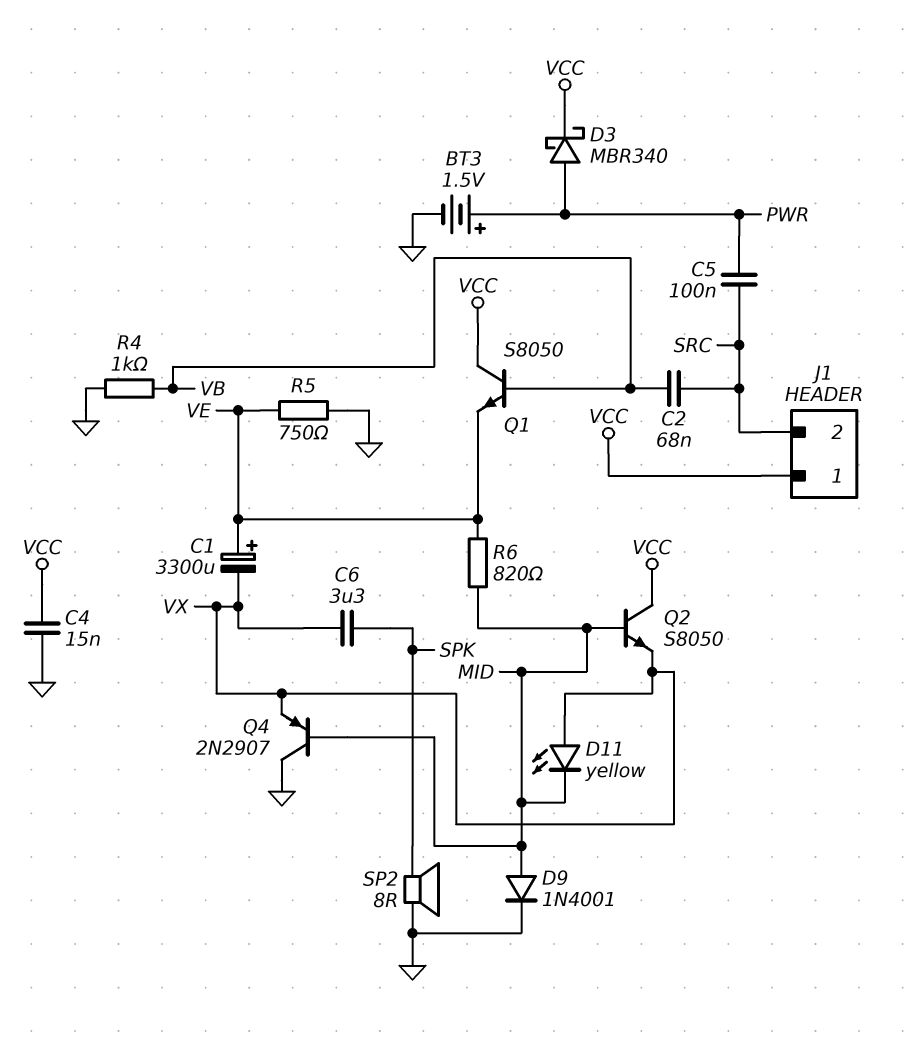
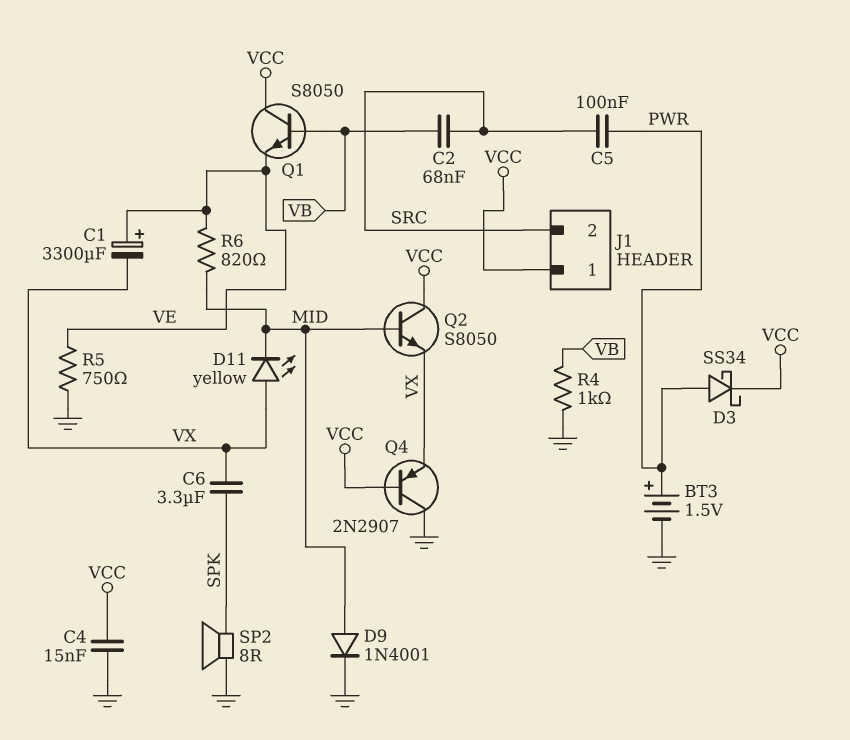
D3: schottky MBR340 (A PWR, K VCC) -> schottky SS34 (A PWR, K VCC)
Q4: PNP 2N2907 (B MID, C GND, E VX) -> PNP 2N2907 (B VCC, C GND, E VX)

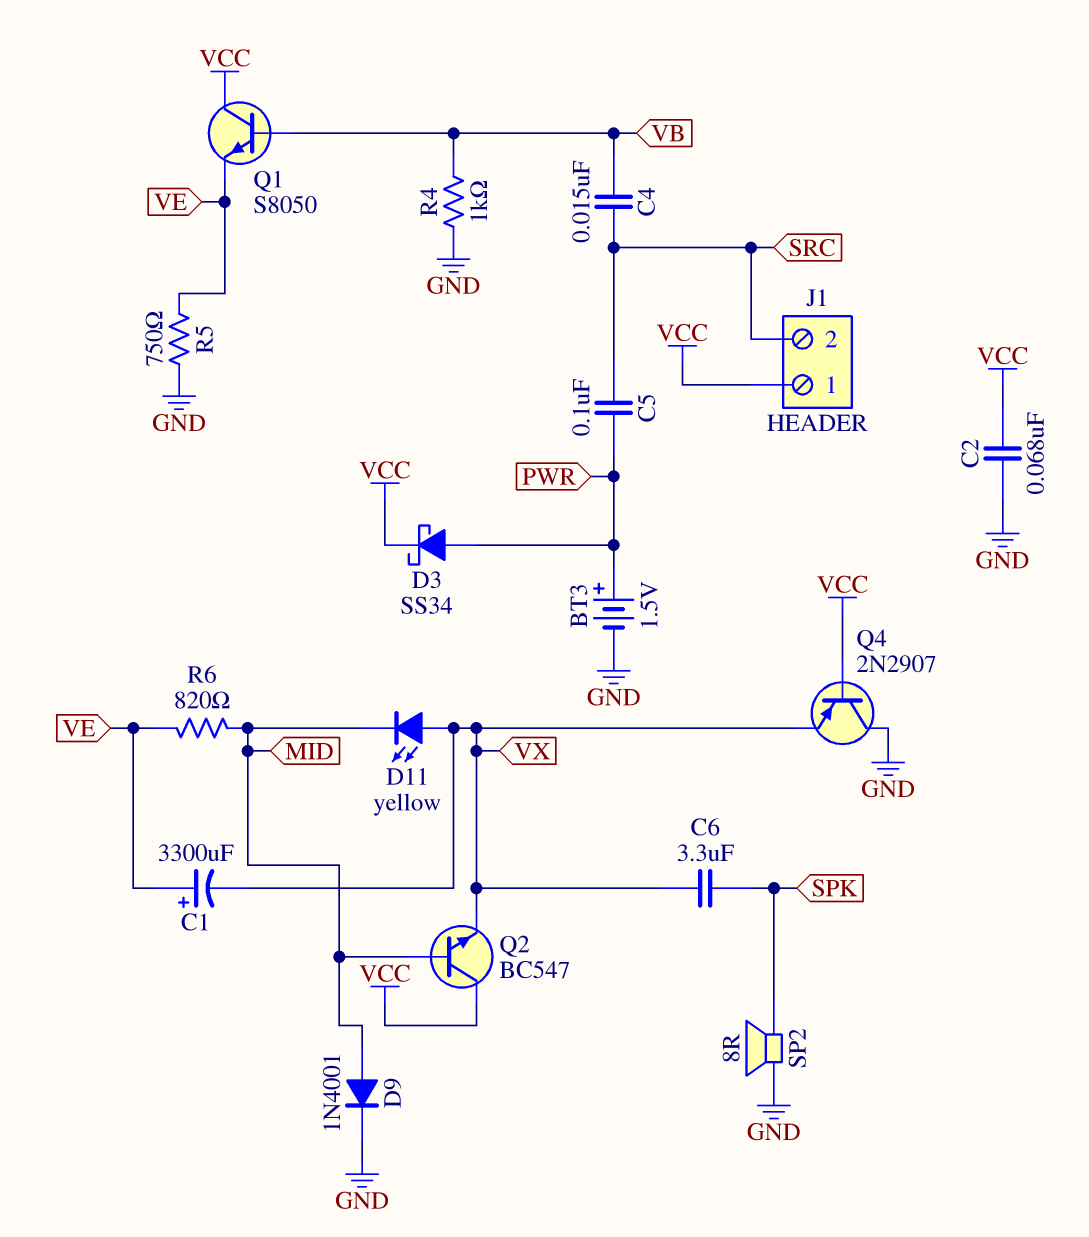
C2: 68nF (SRC, VB) -> 68nF (GND, VCC)
C4: 15nF (GND, VCC) -> 15nF (SRC, VB)
Q2: NPN S8050 (B MID, C VCC, E VX) -> NPN BC547 (B MID, C VCC, E VX)

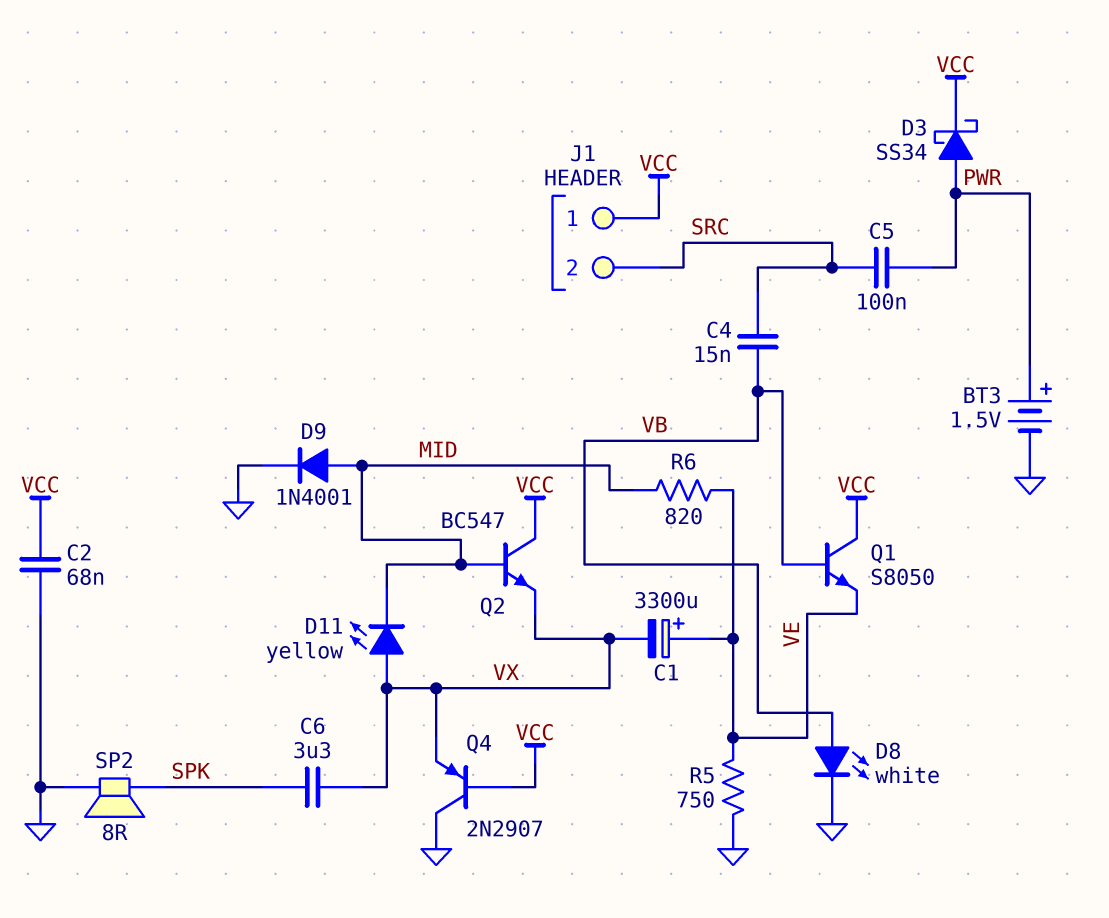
D8: none -> LED white (A VB, K GND)
R4: 1k (GND, VB) -> none

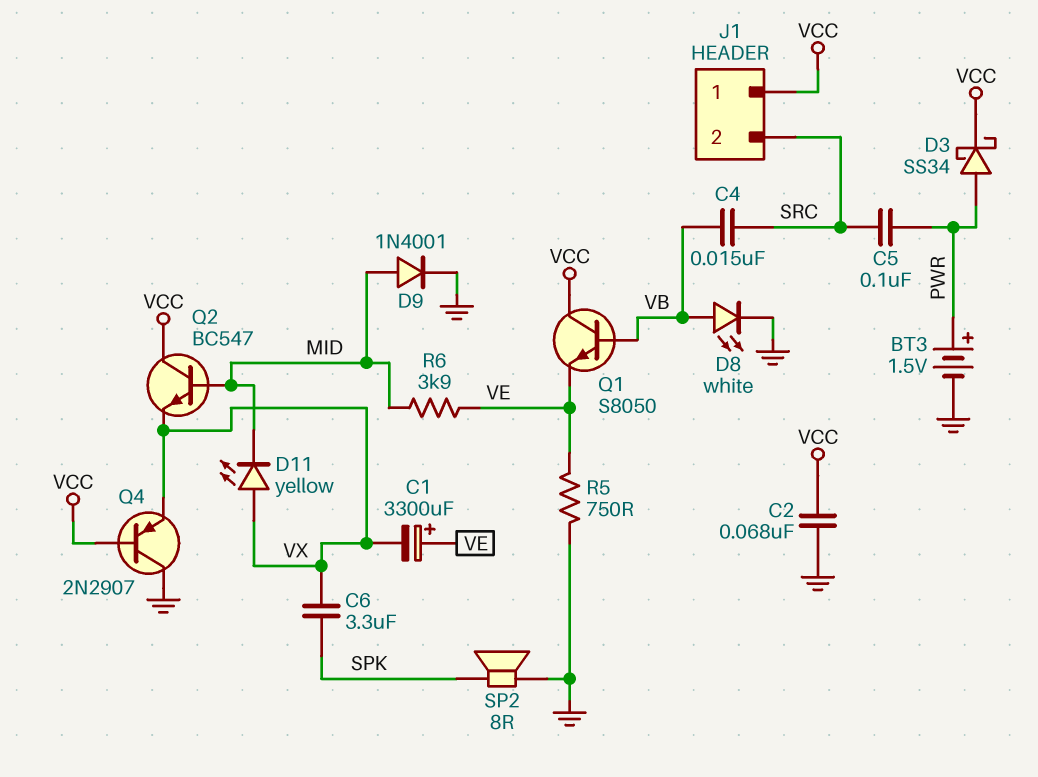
R6: 820 (MID, VE) -> 3.9k (MID, VE)

